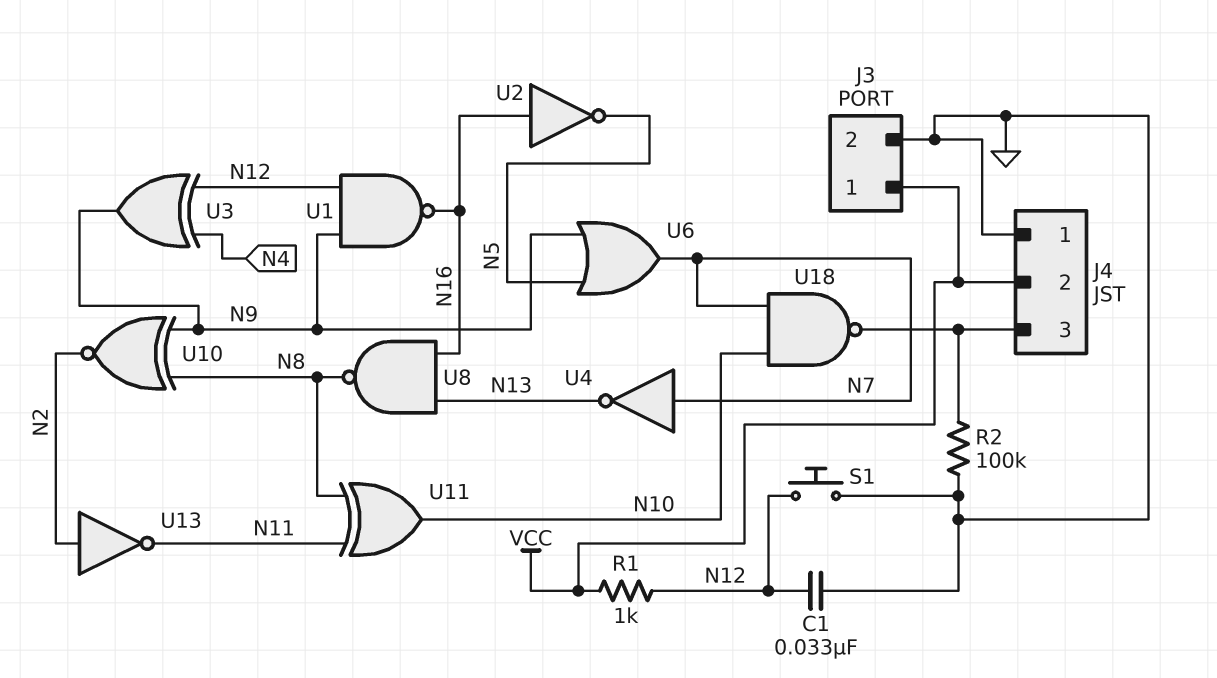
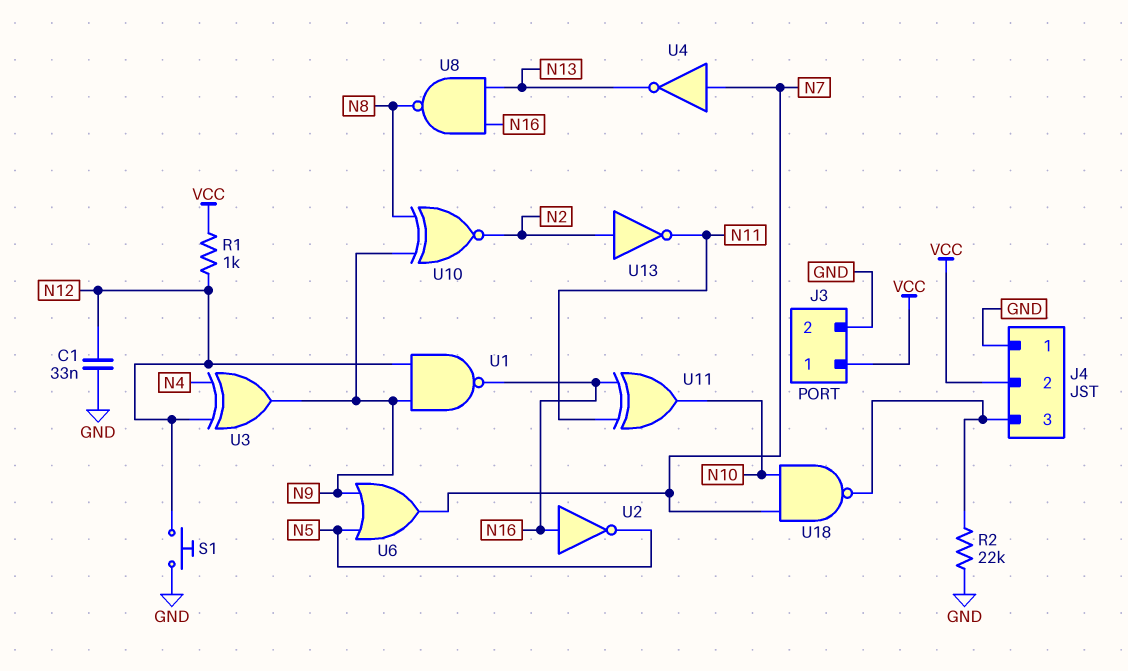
R2: 100k (GND, J4/3) -> 22k (GND, J4/3)
U11: XOR (in N8, in N11, out N10) -> XOR (in N11, in N16, out N10)

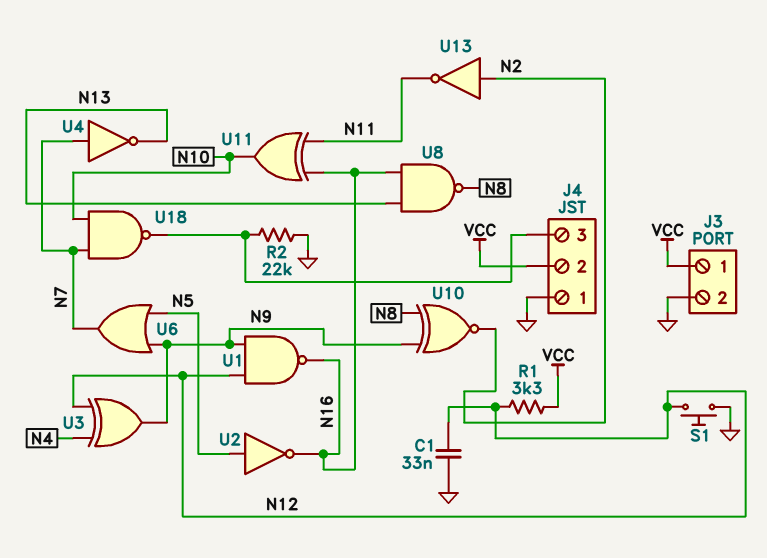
R1: 1k (N12, VCC) -> 3.3k (N12, VCC)
U2: NOT (in N16, out N5) -> NOT (in N5, out N16)

